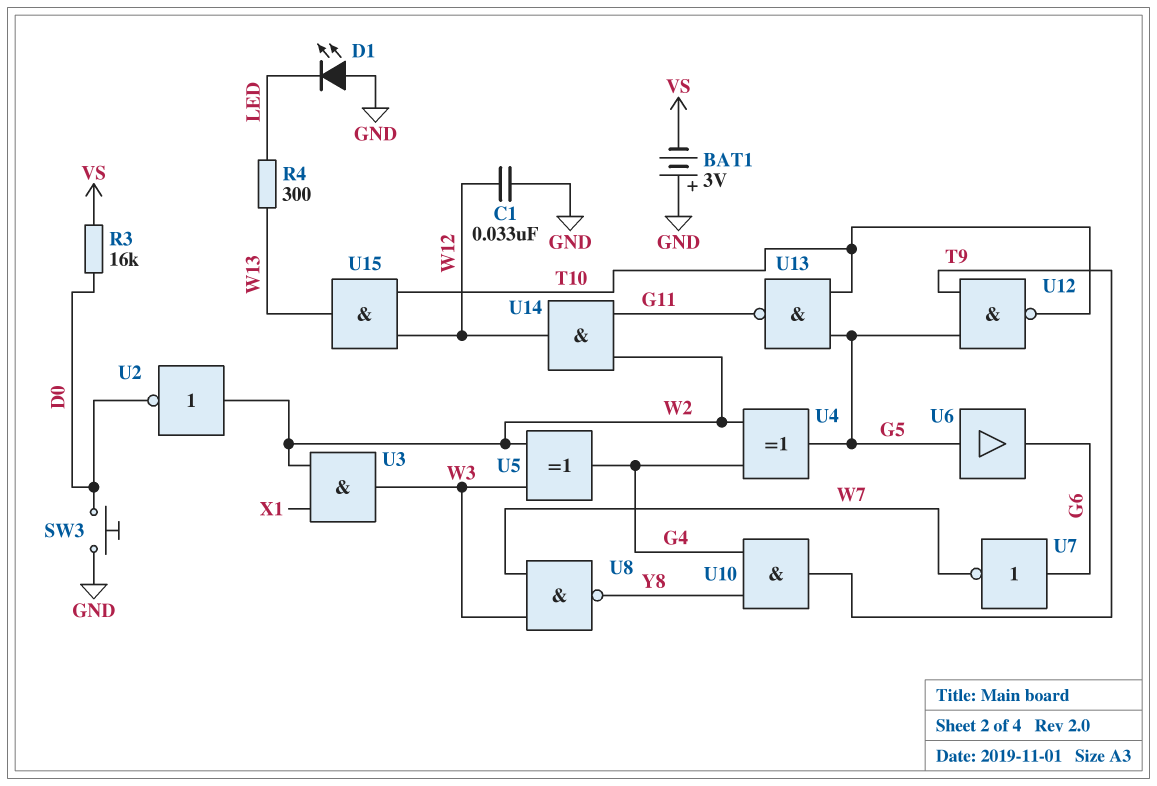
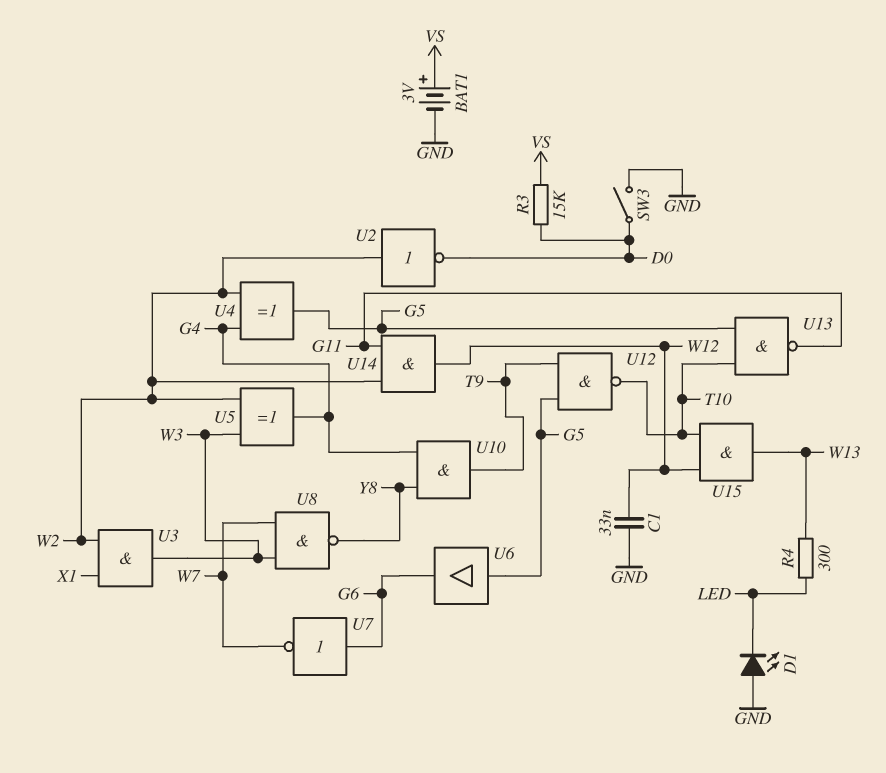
BAT1: 3V (plus GND, minus VS) -> 3V (plus VS, minus GND)
R3: 16k (D0, VS) -> 15k (D0, VS)
SW3: button (D0, GND) -> switch (D0, GND)

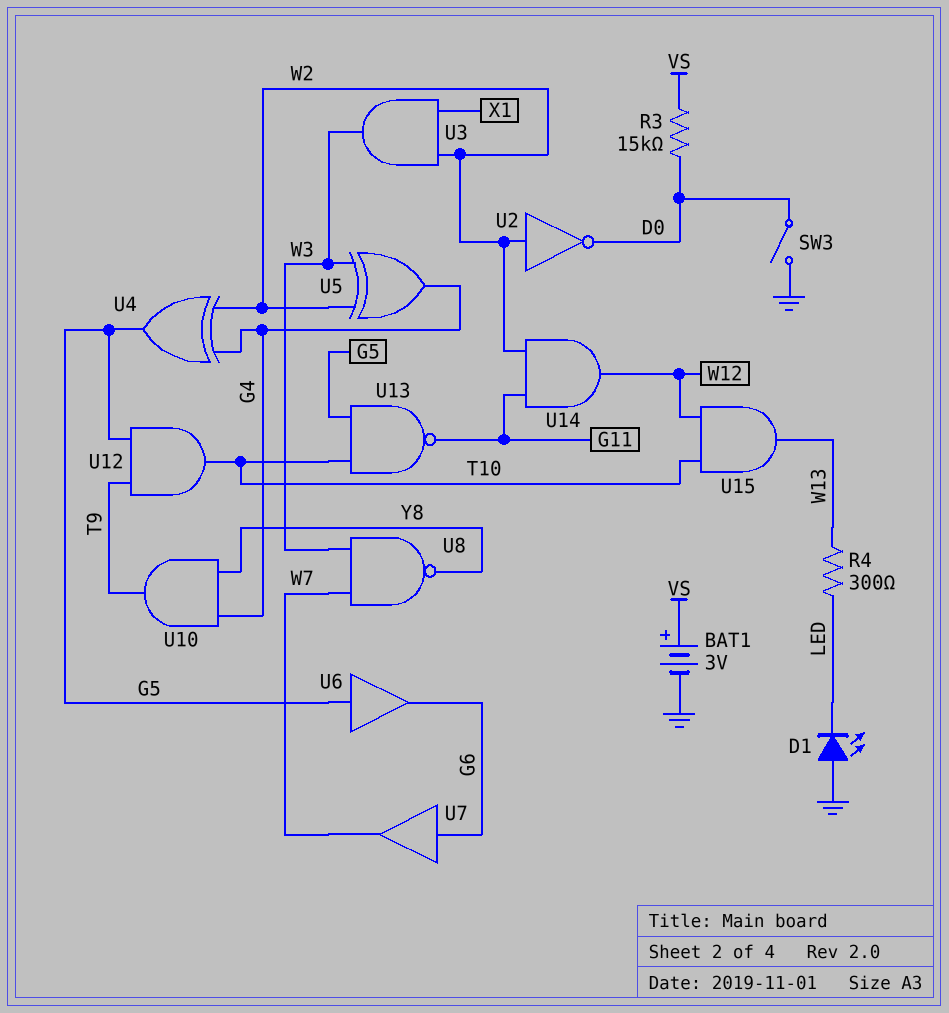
C1: 33nF (GND, W12) -> none
U7: NOT (in G6, out W7) -> buffer (in G6, out W7)
U12: NAND (in G5, in T9, out T10) -> AND (in G5, in T9, out T10)

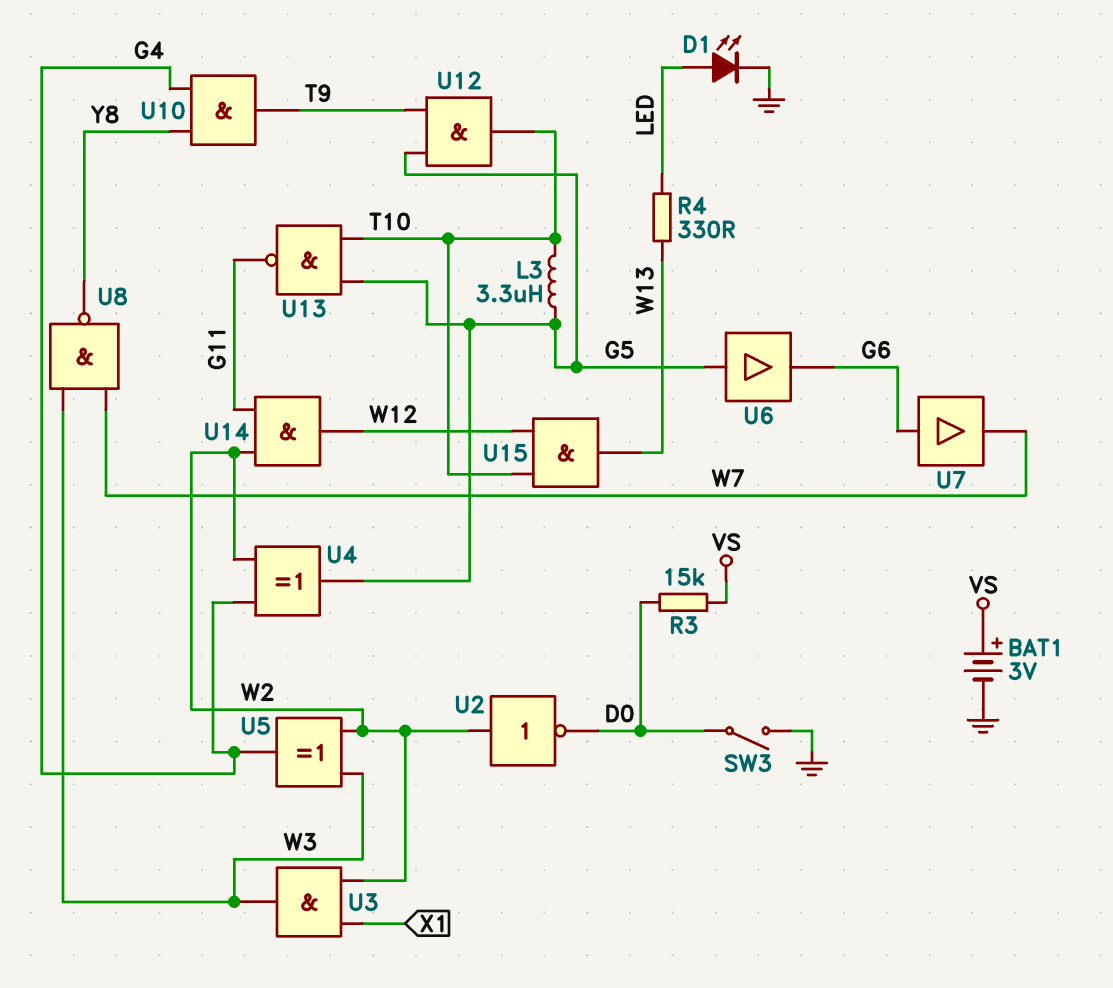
D1: LED (A GND, K LED) -> LED (A LED, K GND)
L3: none -> 3.3uH (G5, T10)
R4: 300 (LED, W13) -> 330 (LED, W13)

